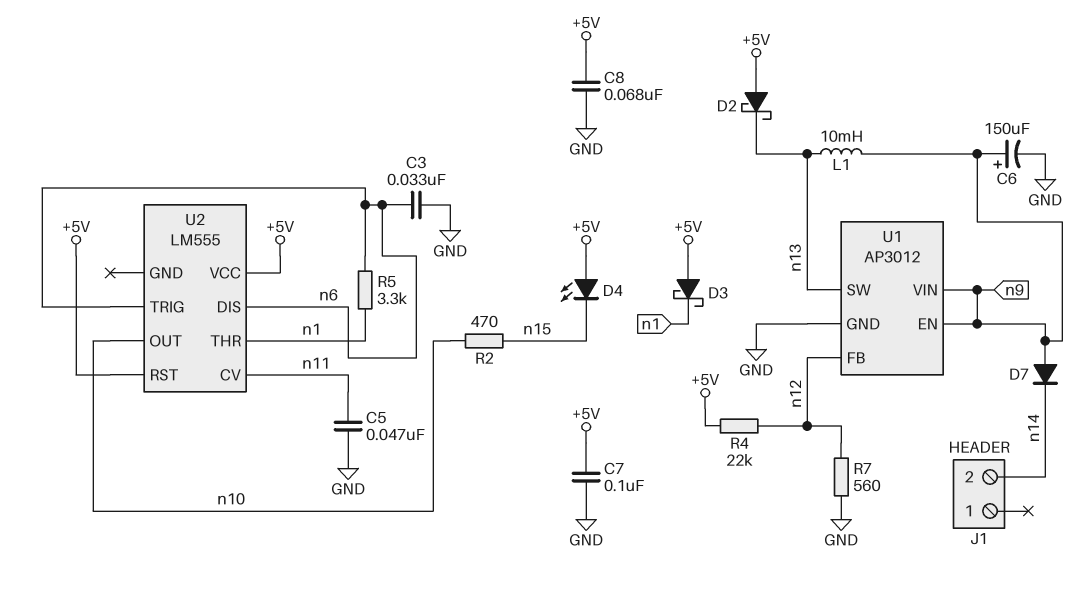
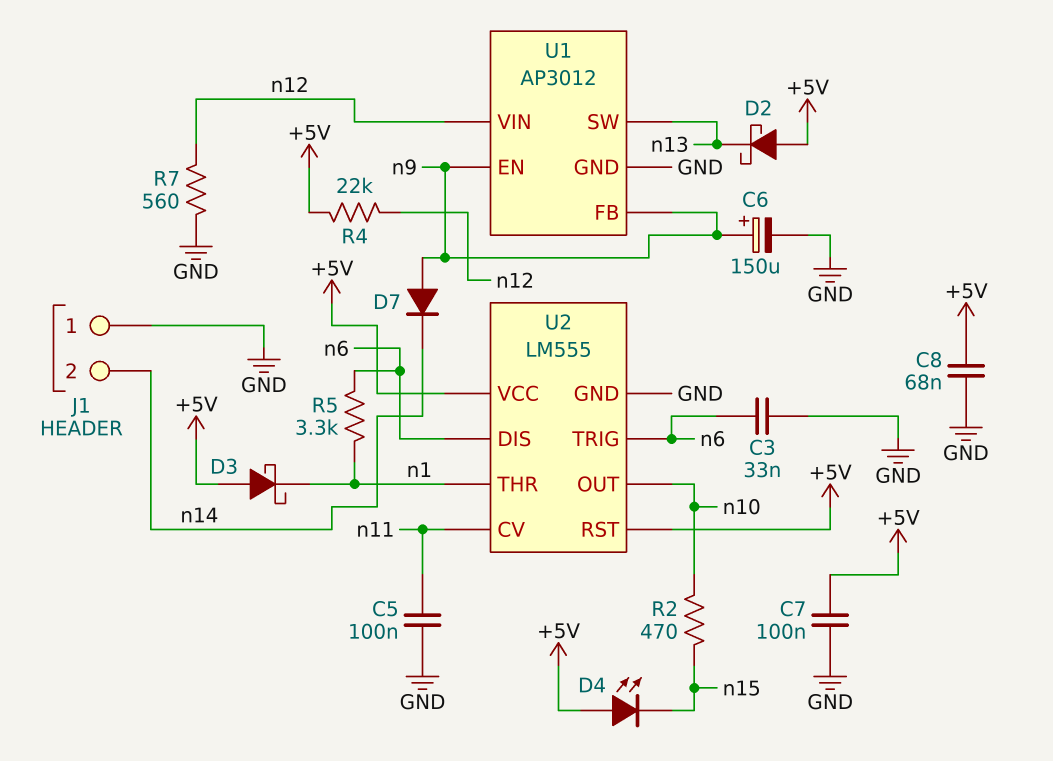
C5: 47nF (GND, n11) -> 100nF (GND, n11)
J1 pin 1: none -> GND
L1: 10mH (n9, n13) -> none
U1 pin FB: n12 -> n9
U1 pin VIN: n9 -> n12
U2 pin GND: none -> GND

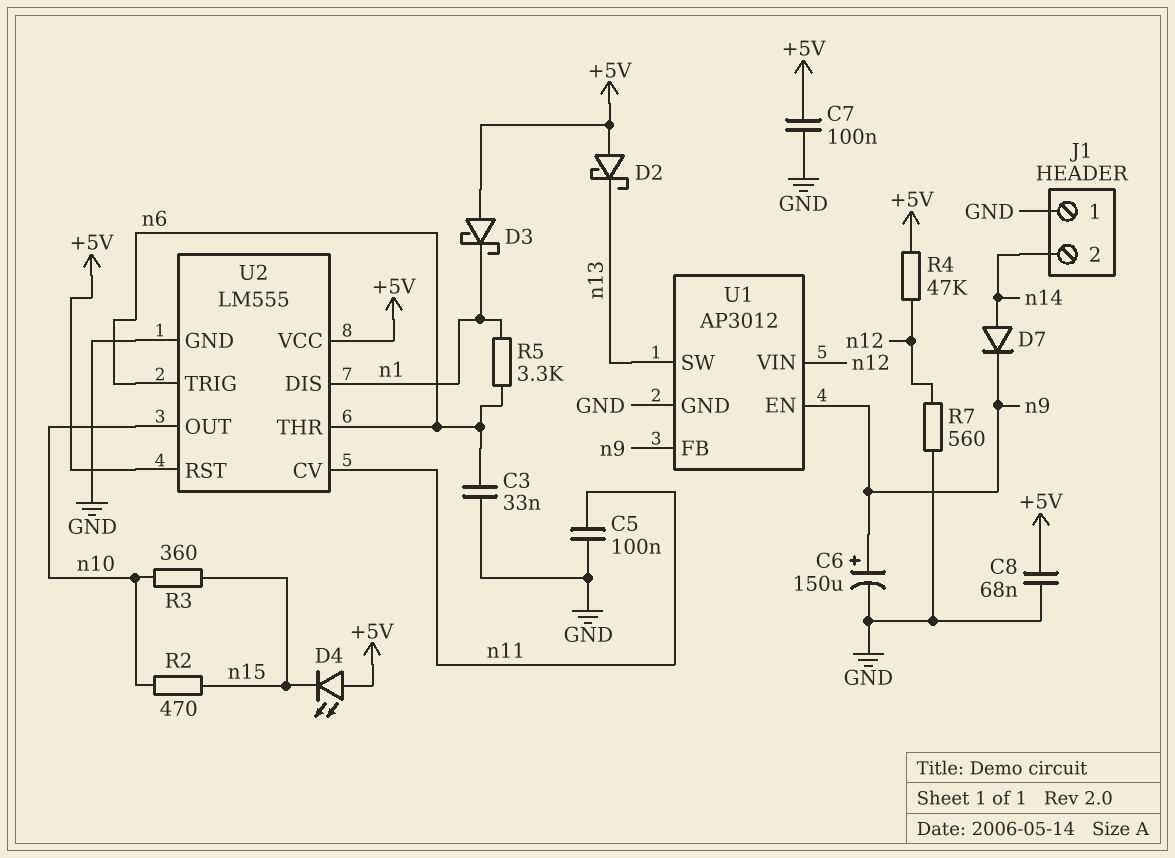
D7: diode (A n9, K n14) -> diode (A n14, K n9)
R3: none -> 360 (n10, n15)
R4: 22k (+5V, n12) -> 47k (+5V, n12)
U2 pin DIS: n6 -> n1
U2 pin THR: n1 -> n6

